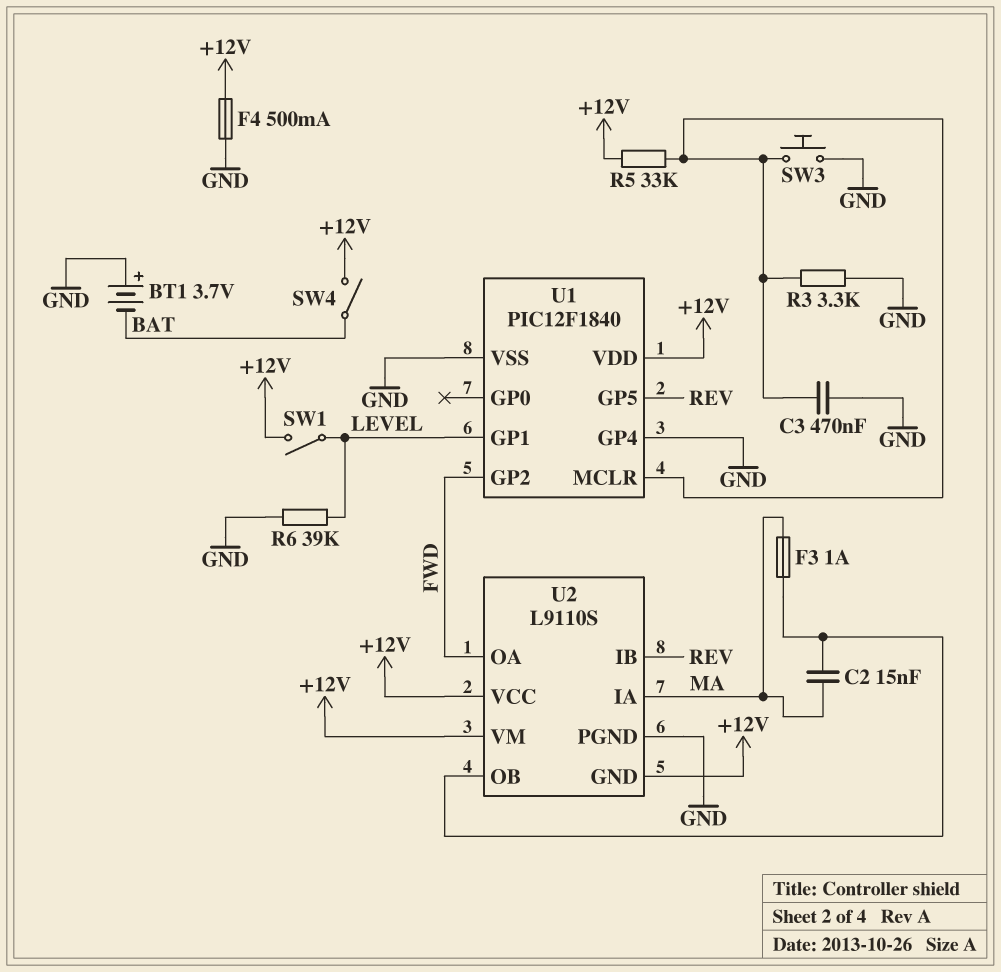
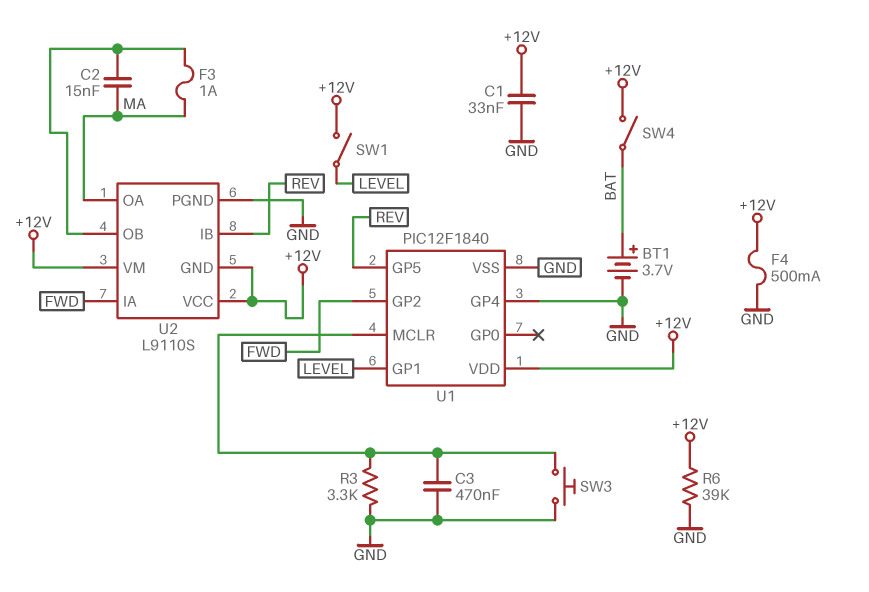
BT1: 3.7V (plus GND, minus BAT) -> 3.7V (plus BAT, minus GND)
C1: none -> 33nF (+12V, GND)
R5: 33k (+12V, U1/MCLR) -> none
R6: 39k (GND, LEVEL) -> 39k (+12V, GND)
U2 pin IA: MA -> FWD
U2 pin OA: FWD -> MA

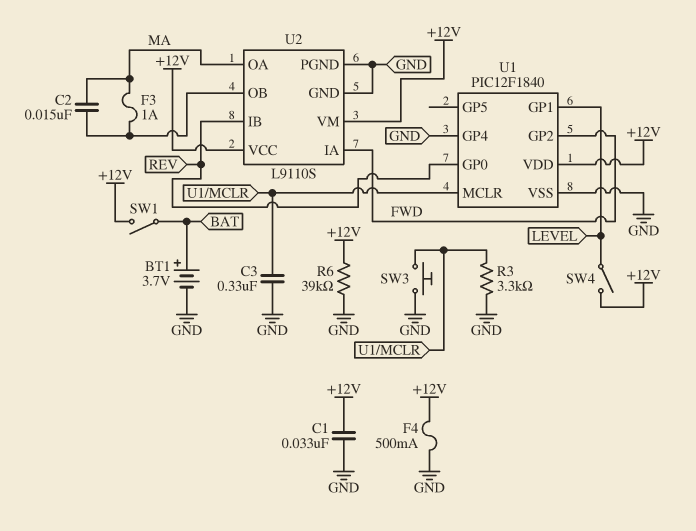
C3: 470nF (GND, U1/MCLR) -> 330nF (GND, U1/MCLR)
SW1: switch (+12V, LEVEL) -> switch (+12V, BAT)
SW4: switch (+12V, BAT) -> switch (+12V, LEVEL)
U1 pin GP0: none -> REV
U1 pin GP5: REV -> none
U2 pin GND: +12V -> GND

